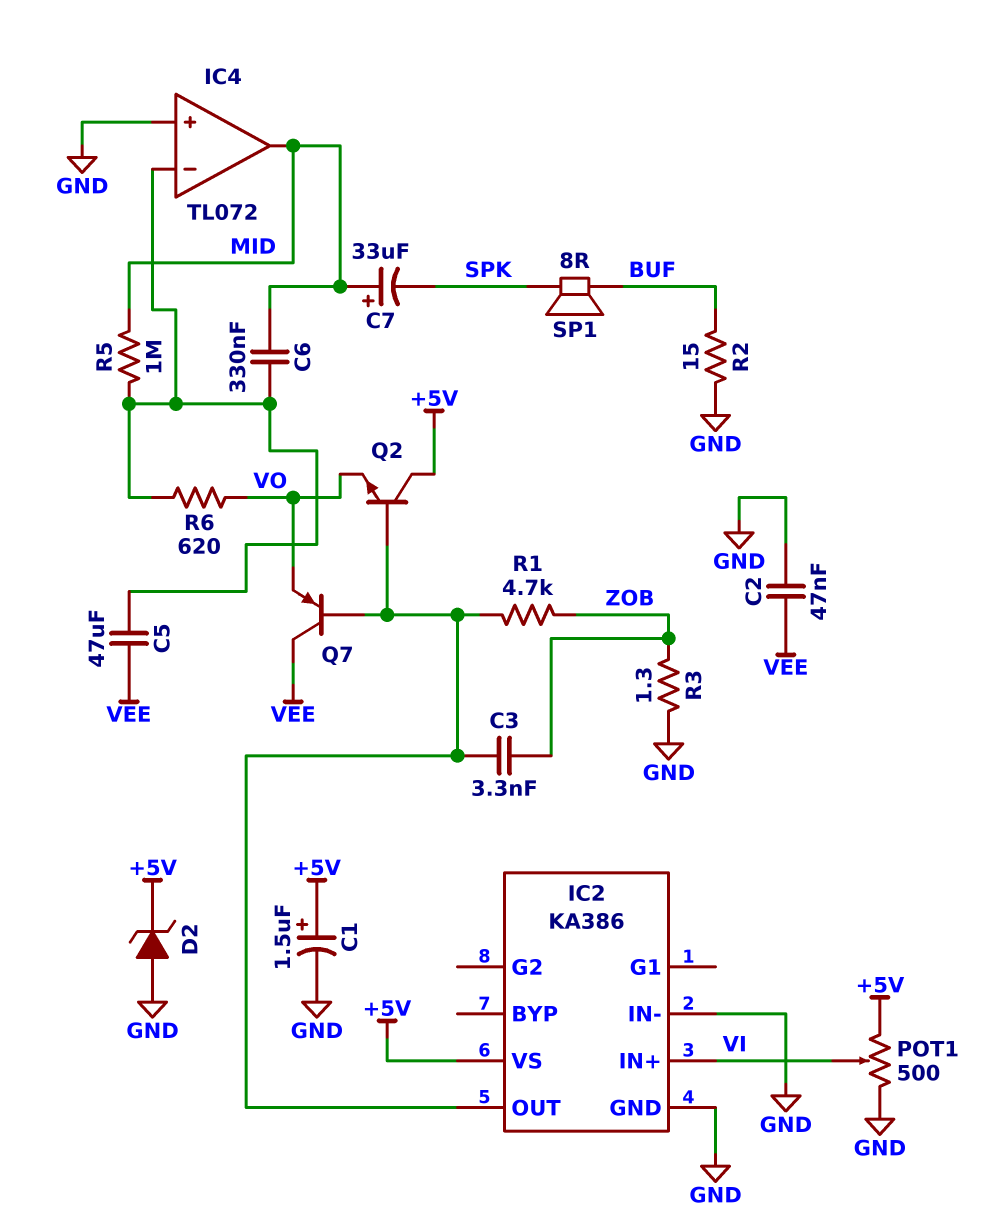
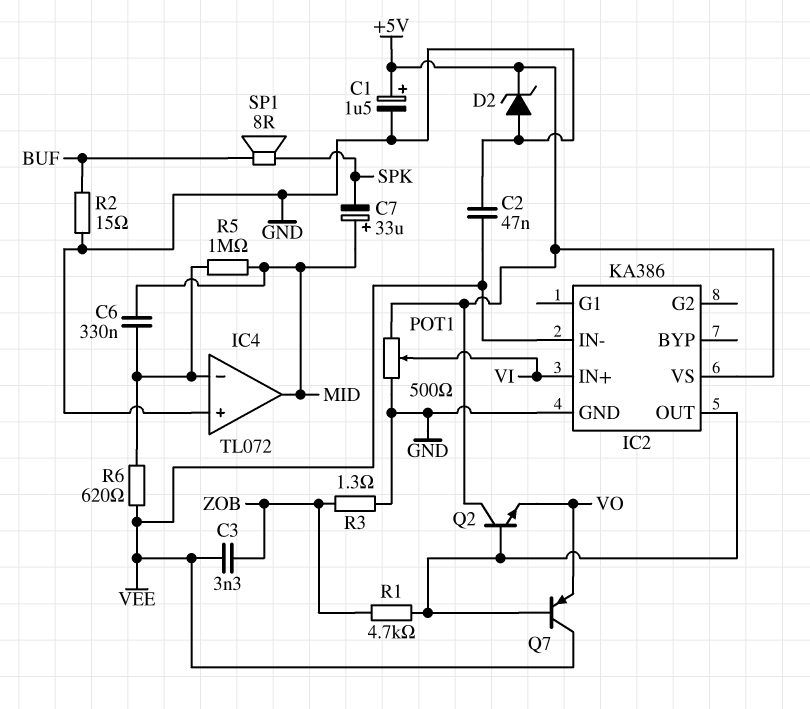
C3: 3.3nF (IC2/OUT, ZOB) -> 3.3nF (VEE, ZOB)
C5: 47uF (IC4/in-, VEE) -> none
IC2 pin IN-: GND -> VEE
R6: 620 (IC4/in-, VO) -> 620 (IC4/in-, VEE)

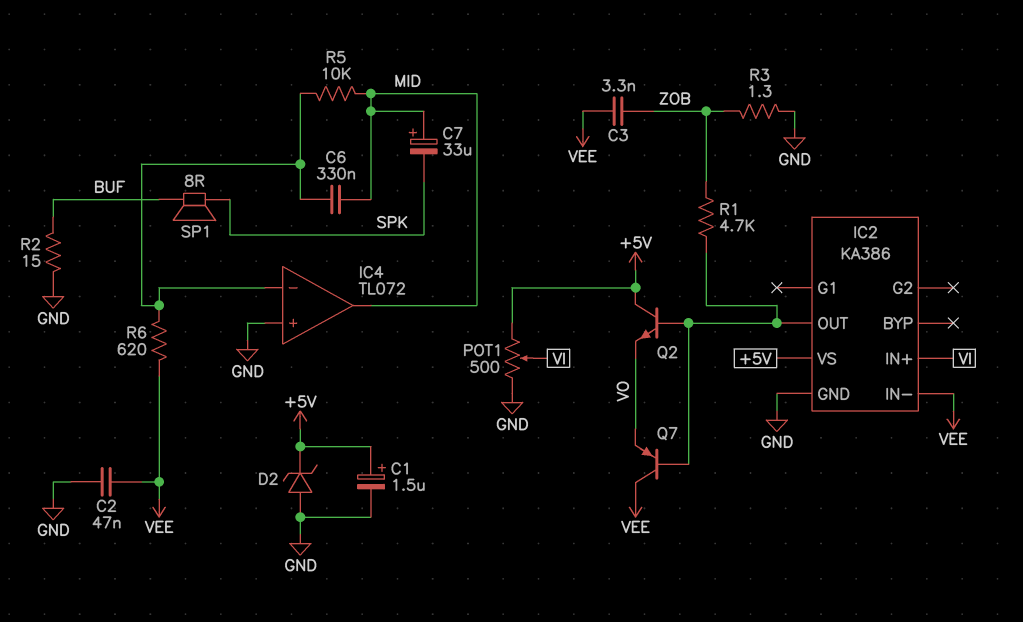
R5: 1M (IC4/in-, MID) -> 10k (IC4/in-, MID)

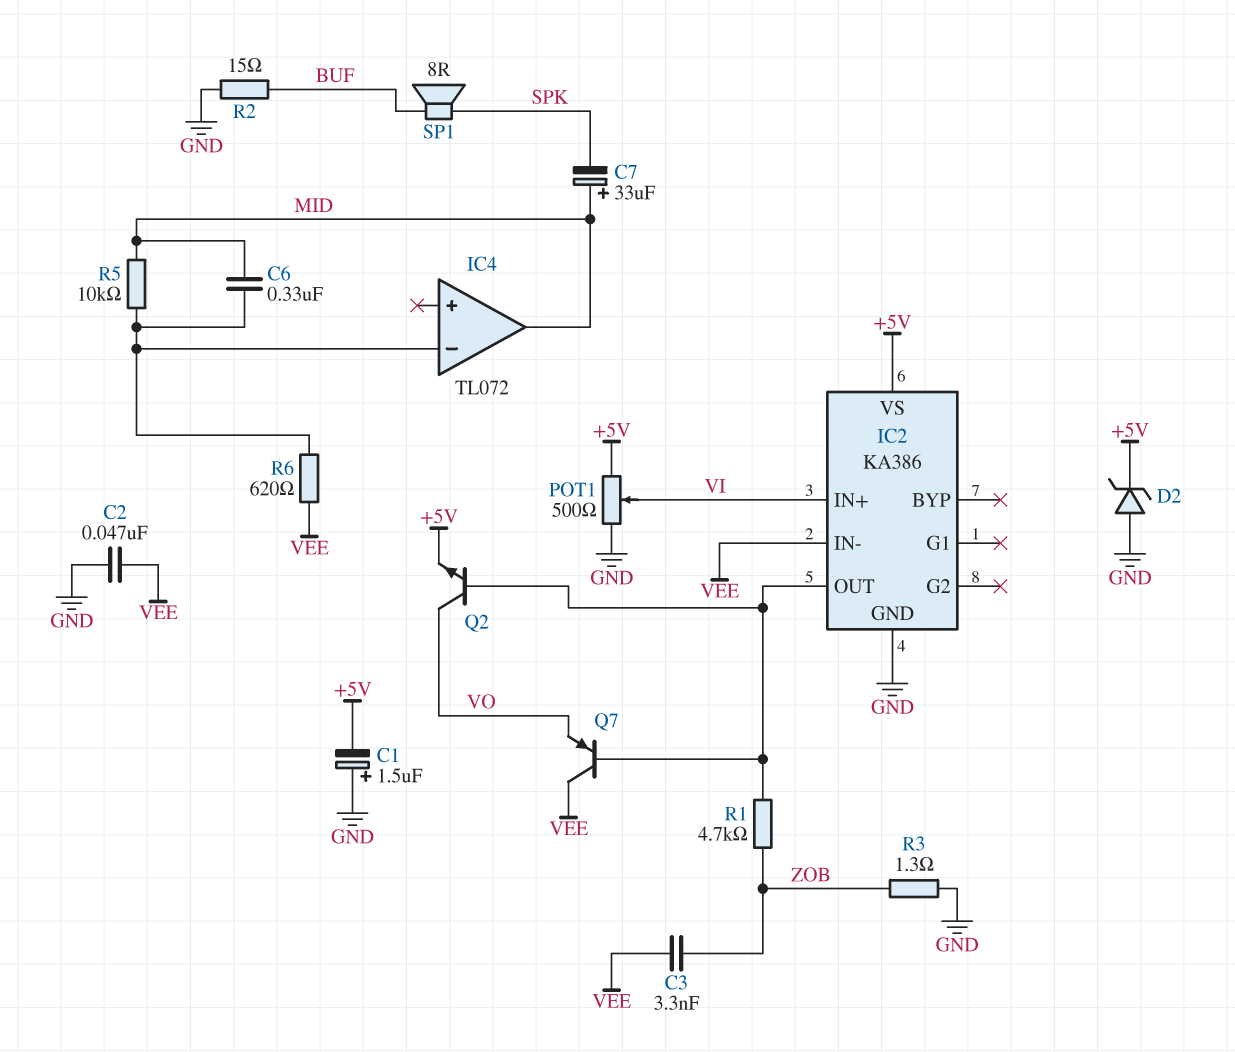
C1: 1.5uF (plus +5V, minus GND) -> 1.5uF (plus GND, minus +5V)
IC4 pin in+: GND -> none
Q2: NPN (B IC2/OUT, C +5V, E VO) -> NPN (B IC2/OUT, C VO, E +5V)

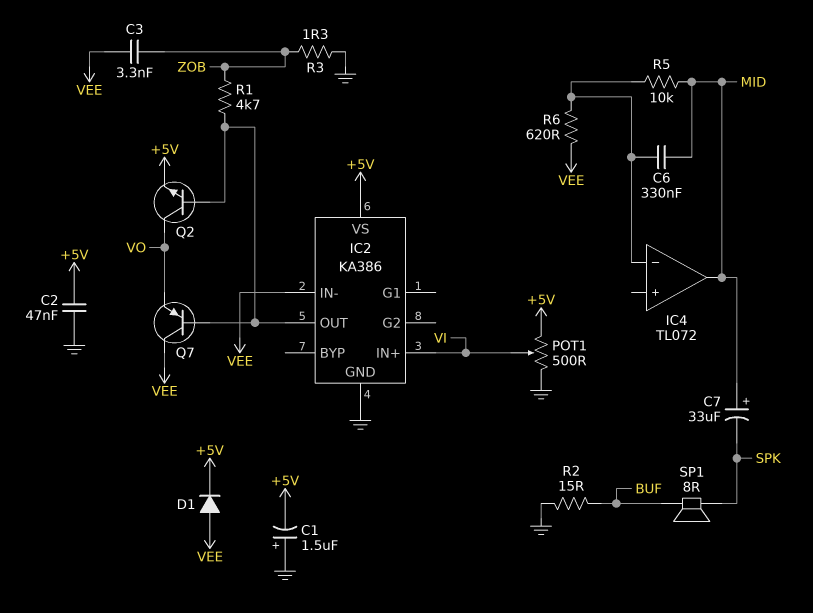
C2: 47nF (GND, VEE) -> 47nF (+5V, GND)
D1: none -> diode (A VEE, K +5V)
D2: zener (A GND, K +5V) -> none

